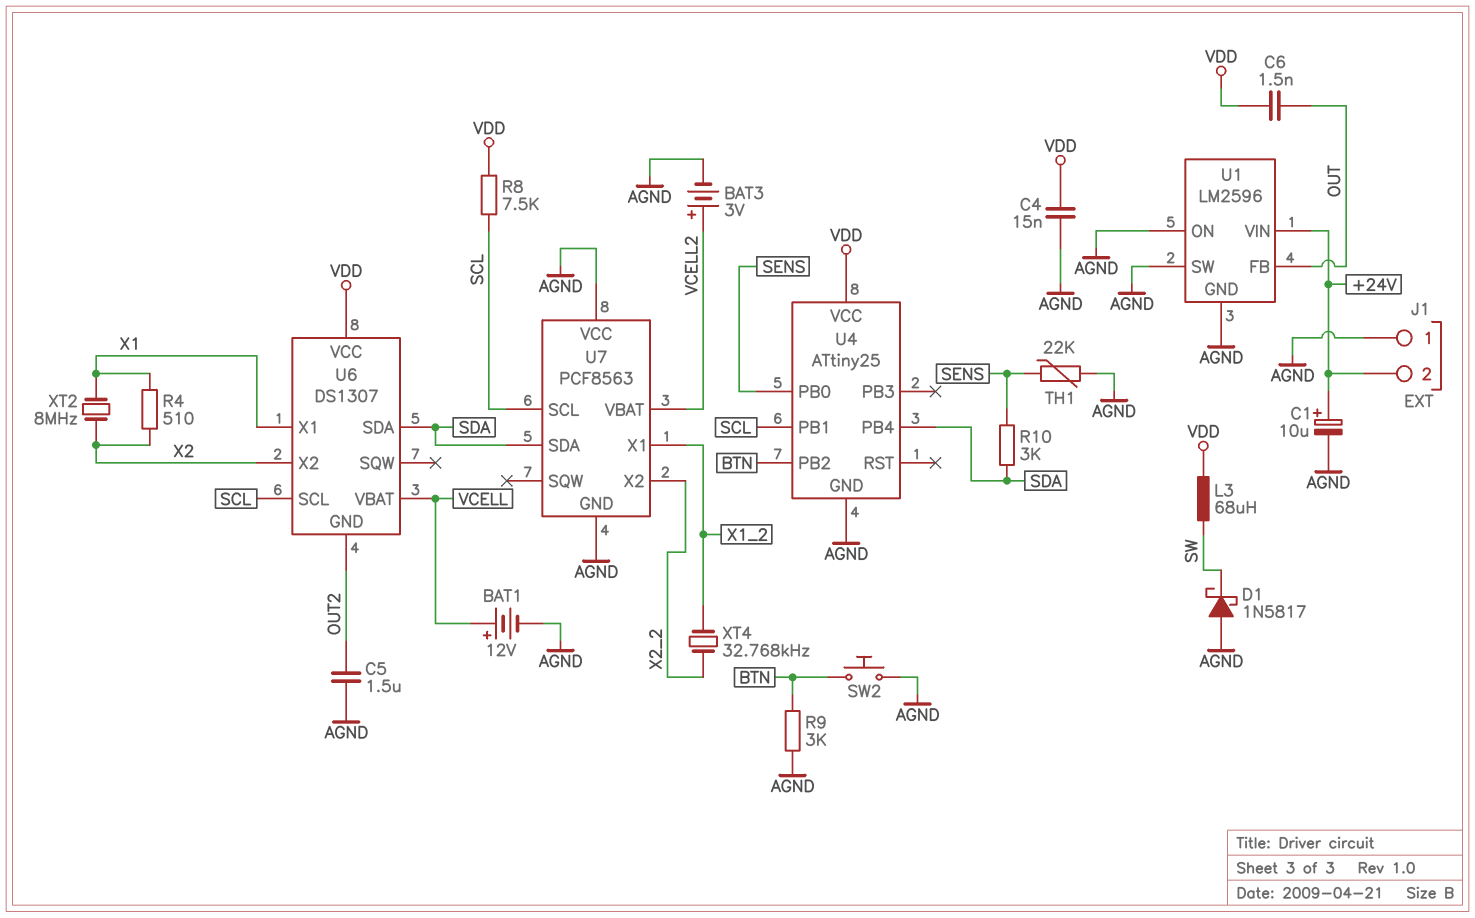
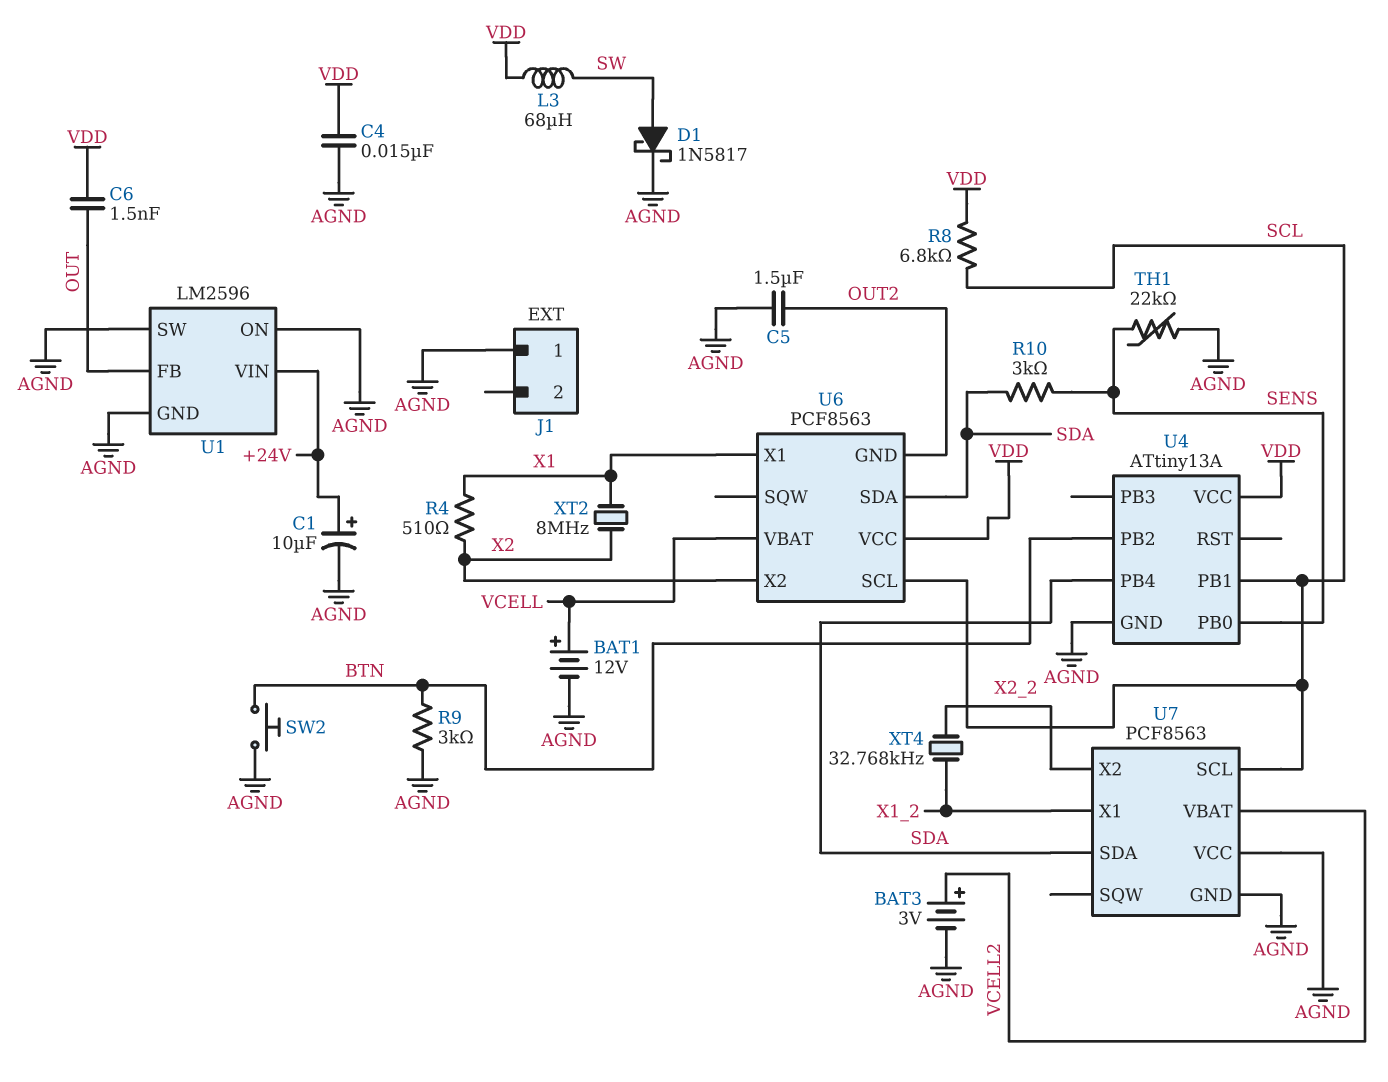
D1: schottky 1N5817 (A AGND, K SW) -> schottky 1N5817 (A SW, K AGND)
J1 pin 2: +24V -> none
R8: 7.5k (SCL, VDD) -> 6.8k (SCL, VDD)
U4: ATtiny25 -> ATtiny13A
U6: DS1307 -> PCF8563

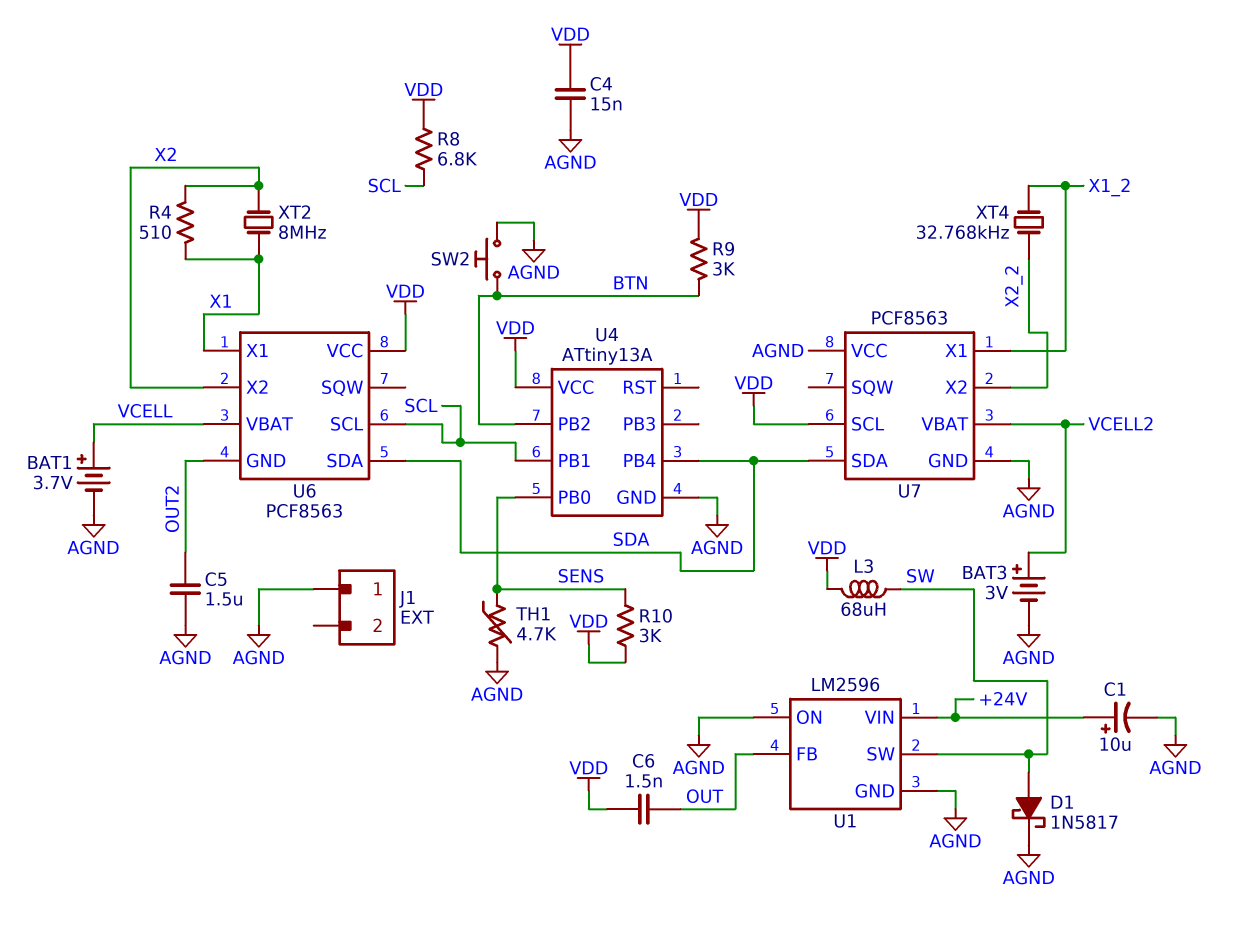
BAT1: 12V (plus VCELL, minus AGND) -> 3.7V (plus VCELL, minus AGND)
R9: 3k (AGND, BTN) -> 3k (BTN, VDD)
R10: 3k (SDA, SENS) -> 3k (SENS, VDD)
TH1: 22k (AGND, SENS) -> 4.7k (AGND, SENS)
U1 pin SW: AGND -> SW
U7 pin SCL: SCL -> VDD

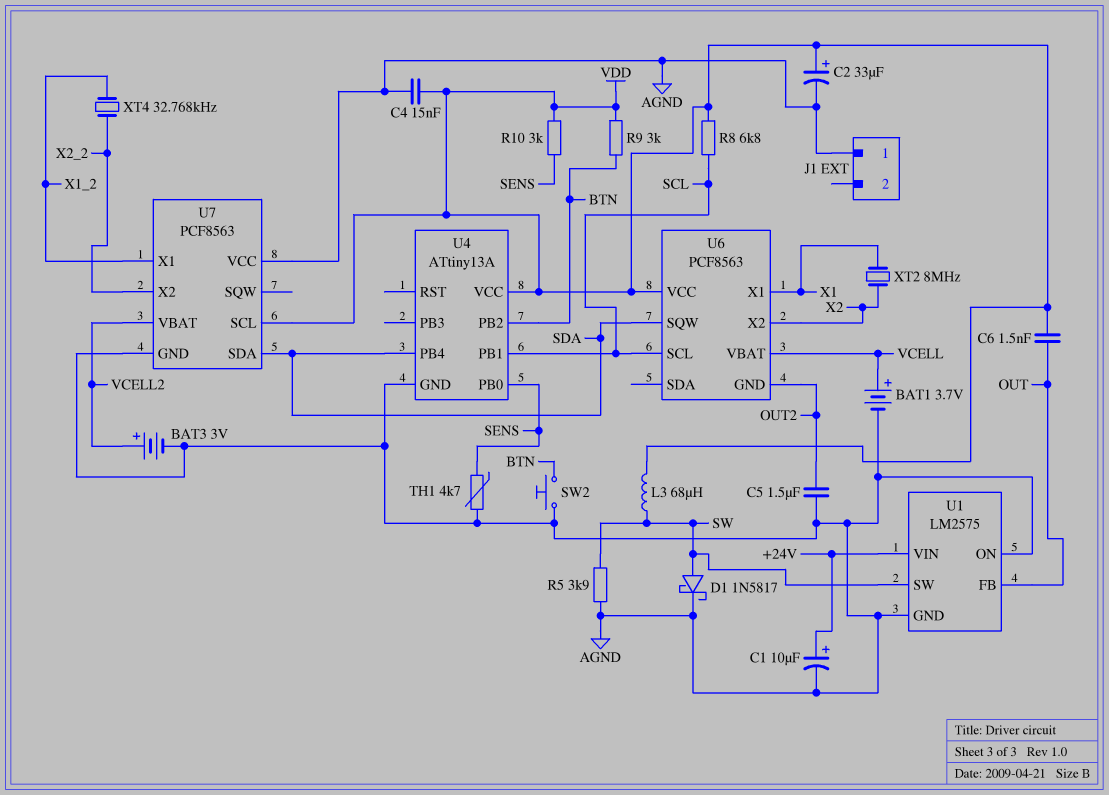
C2: none -> 33uF (plus VDD, minus AGND)
R4: 510 (X1, X2) -> none
R5: none -> 3.9k (AGND, SW)
U1: LM2596 -> LM2575
U6 pin SDA: SDA -> none
U6 pin SQW: none -> SDA

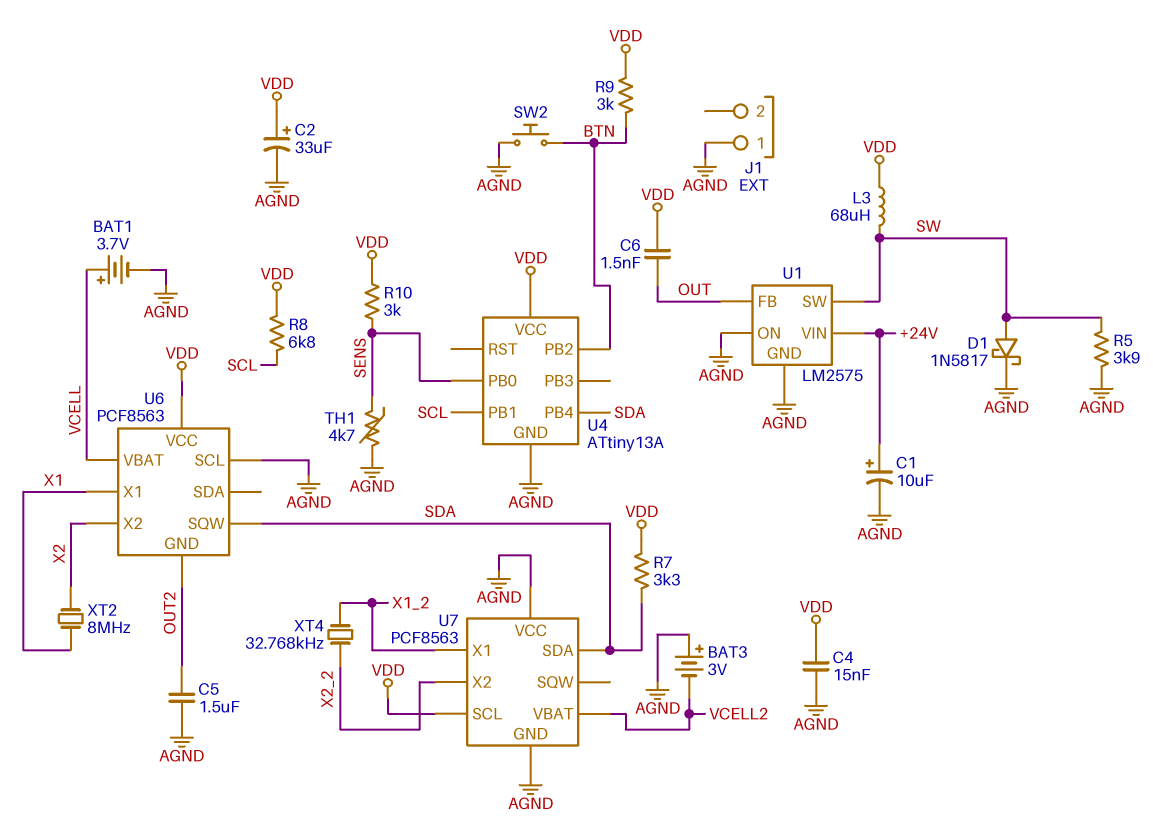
BAT3: 3V (plus VCELL2, minus AGND) -> 3V (plus AGND, minus VCELL2)
R7: none -> 3.3k (SDA, VDD)
U6 pin SCL: SCL -> AGND

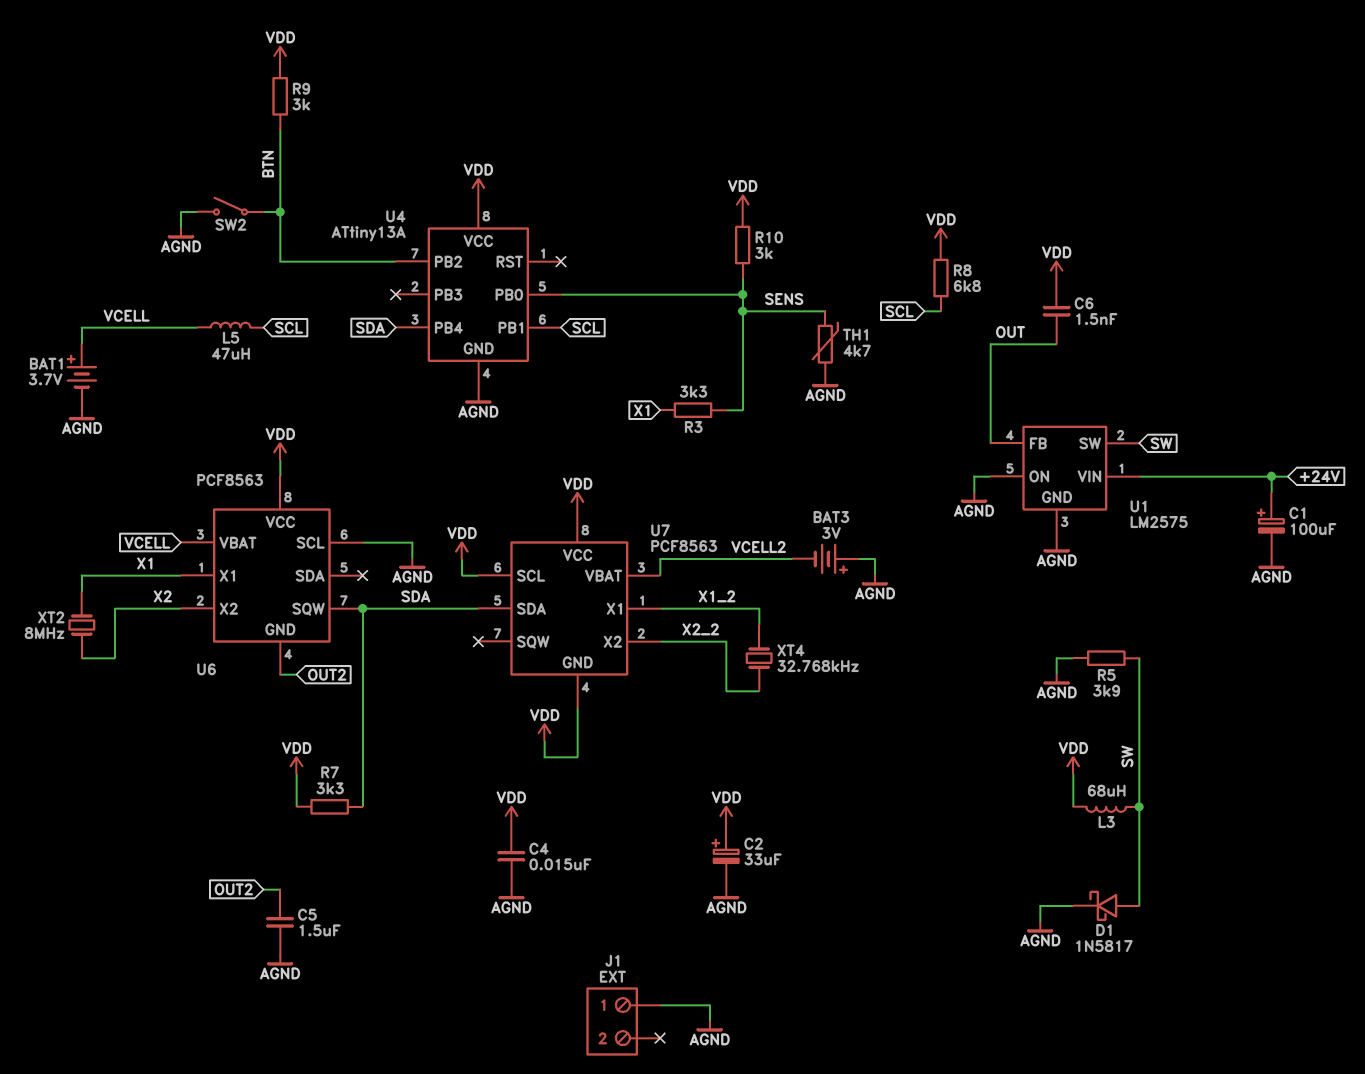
C1: 10uF (plus +24V, minus AGND) -> 100uF (plus +24V, minus AGND)
L5: none -> 47uH (SCL, VCELL)
R3: none -> 3.3k (SENS, X1)
SW2: button (AGND, BTN) -> switch (AGND, BTN)
U7 pin GND: AGND -> VDD
U7 pin VCC: AGND -> VDD

